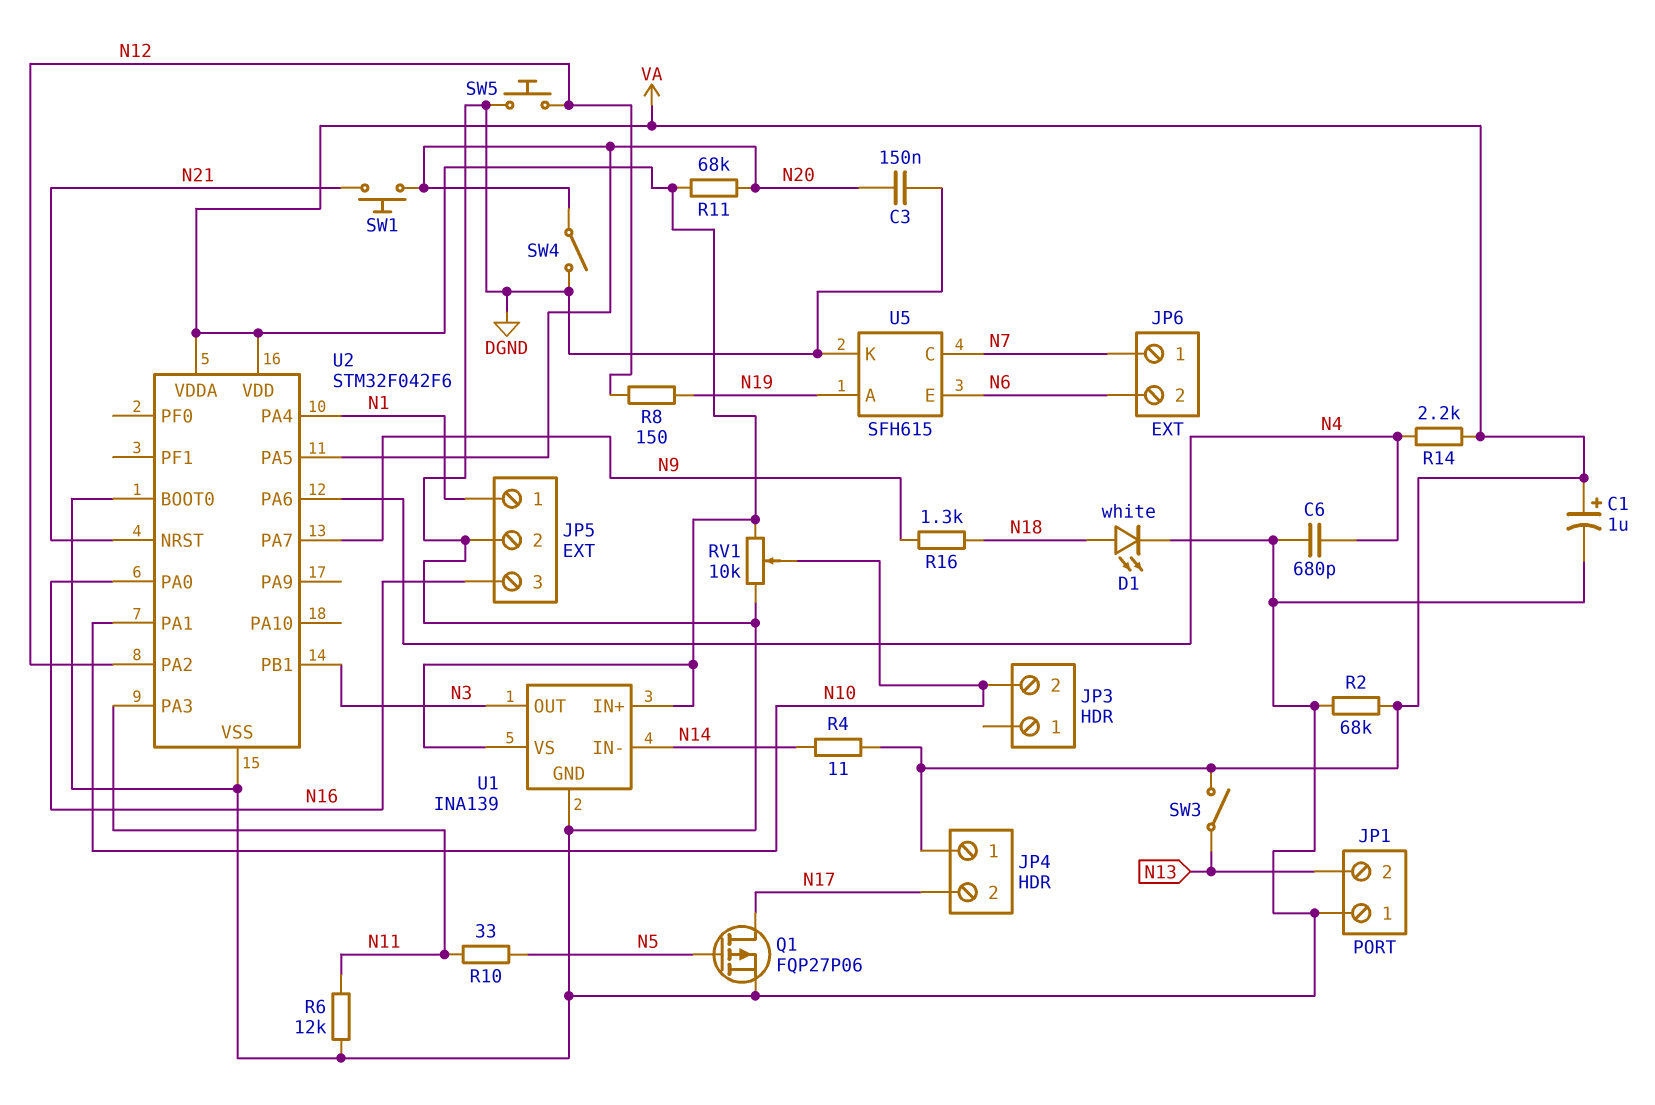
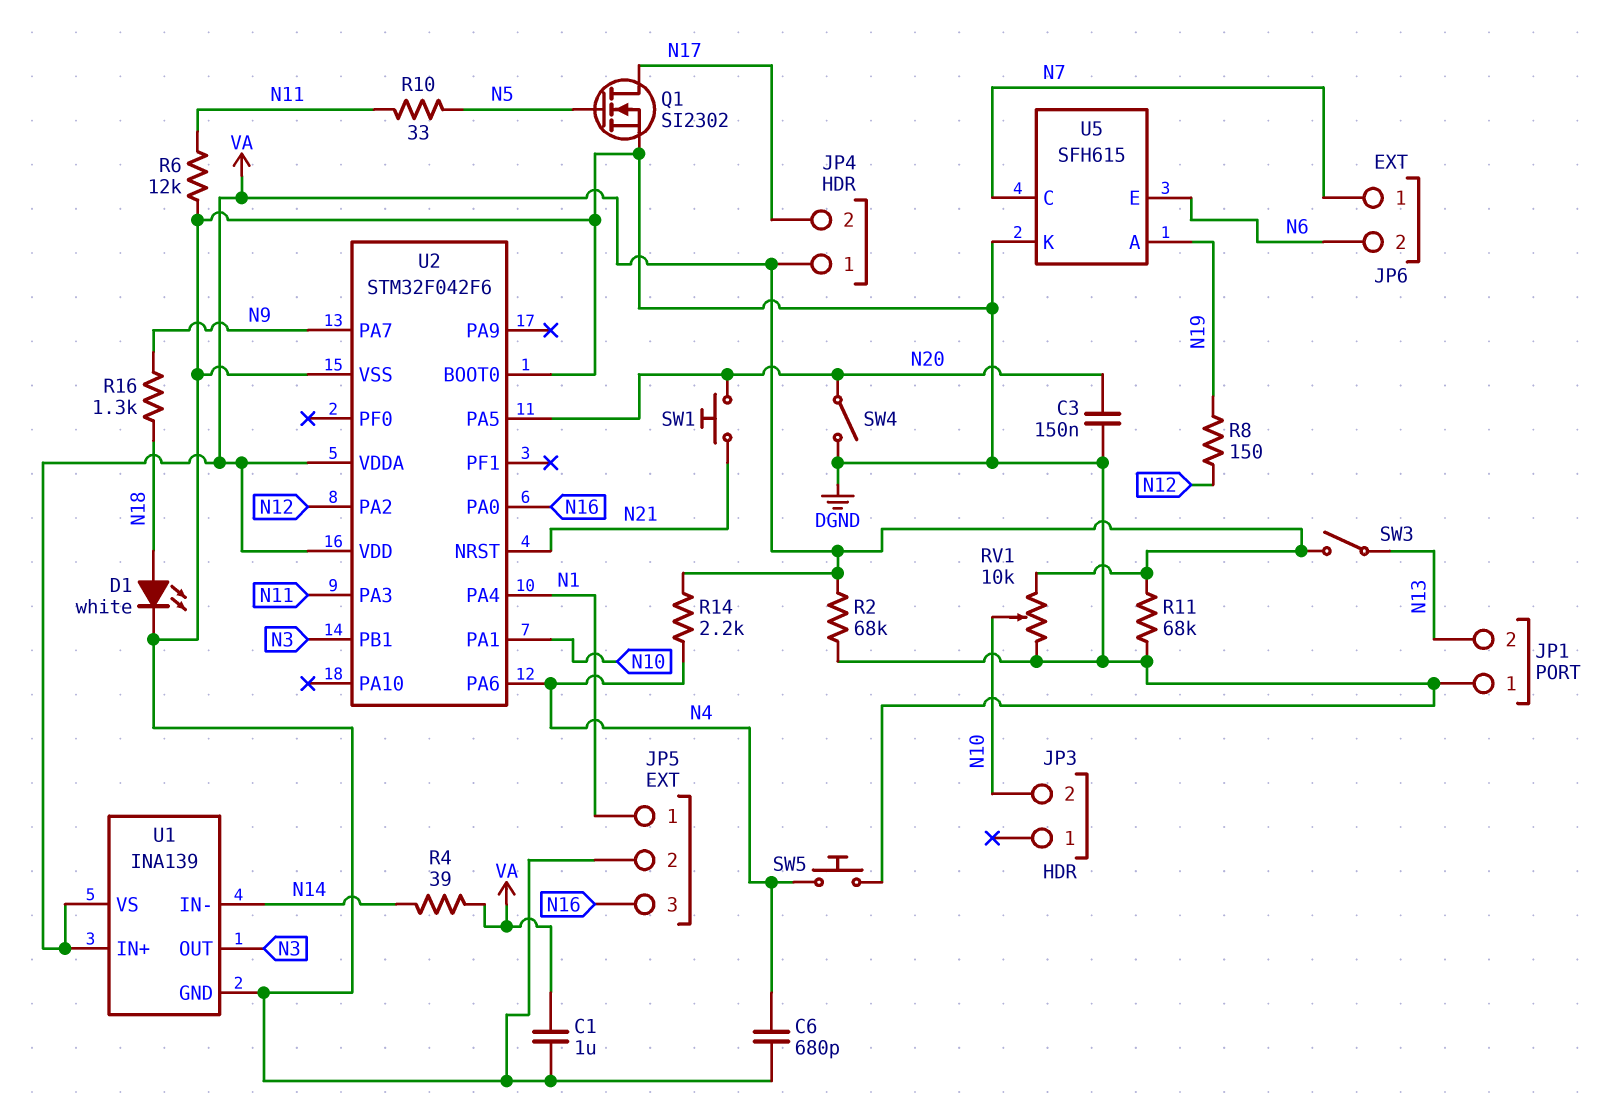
C1: 1uF (plus VA, minus DGND) -> 1uF (DGND, VA)
Q1: PMOS FQP27P06 (G N5, D N17, S DGND) -> NMOS SI2302 (G N5, D N17, S DGND)
R4: 11 (N14, VA) -> 39 (N14, VA)
R11: 68k (N20, VA) -> 68k (DGND, VA)
SW5: button (DGND, N12) -> button (DGND, N4)

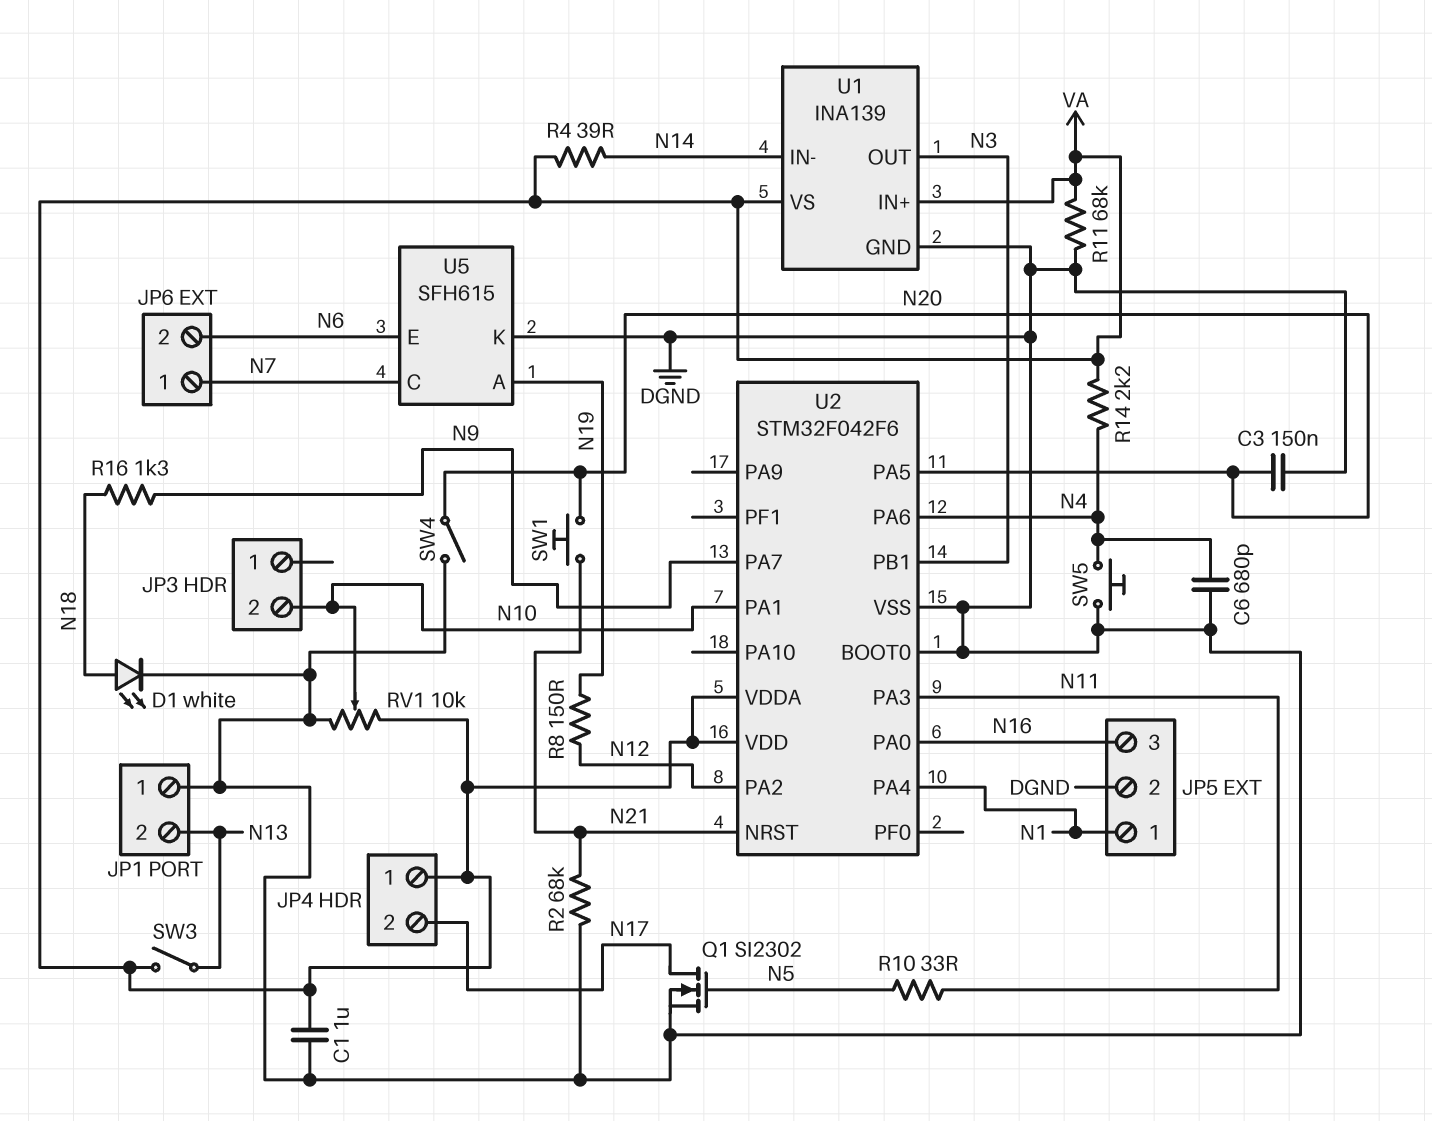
R2: 68k (DGND, VA) -> 68k (DGND, N21)
R6: 12k (DGND, N11) -> none

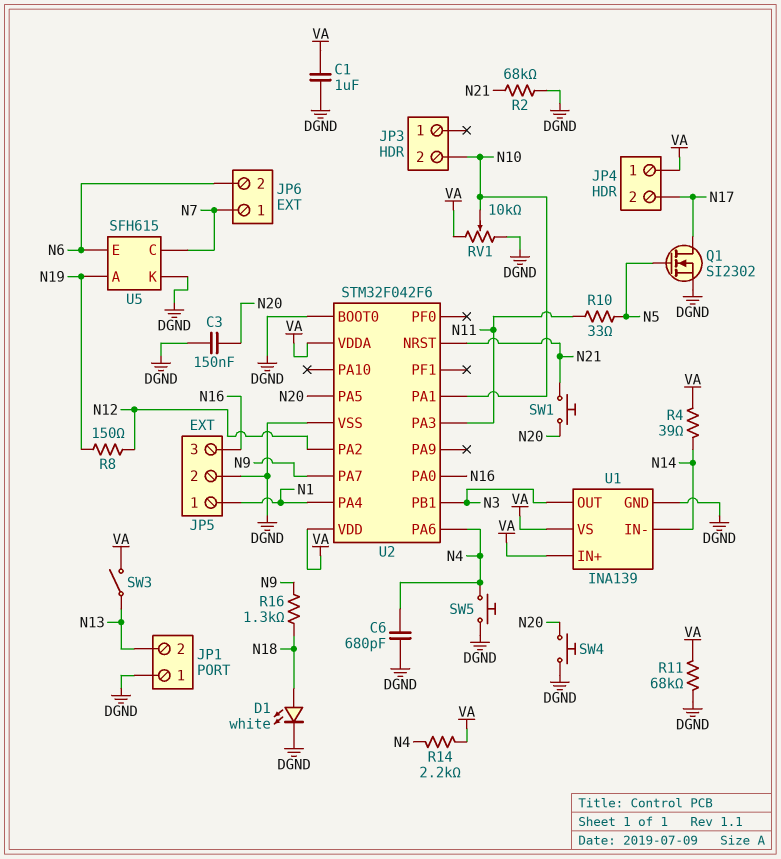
SW4: switch (DGND, N20) -> button (DGND, N20)

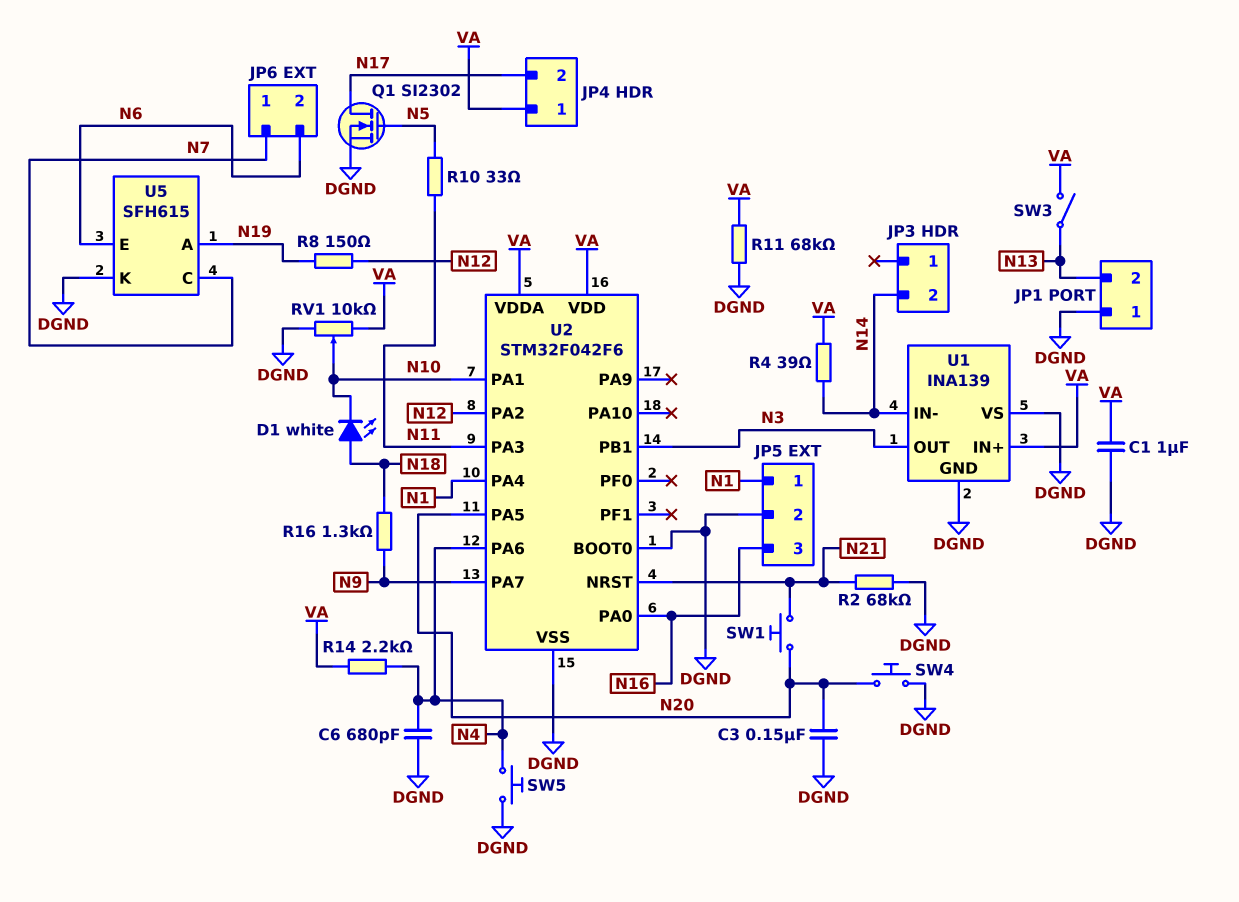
D1: LED white (A N18, K DGND) -> LED white (A N18, K N10)
JP3 pin 2: N10 -> N14
U1 pin VS: VA -> DGND

